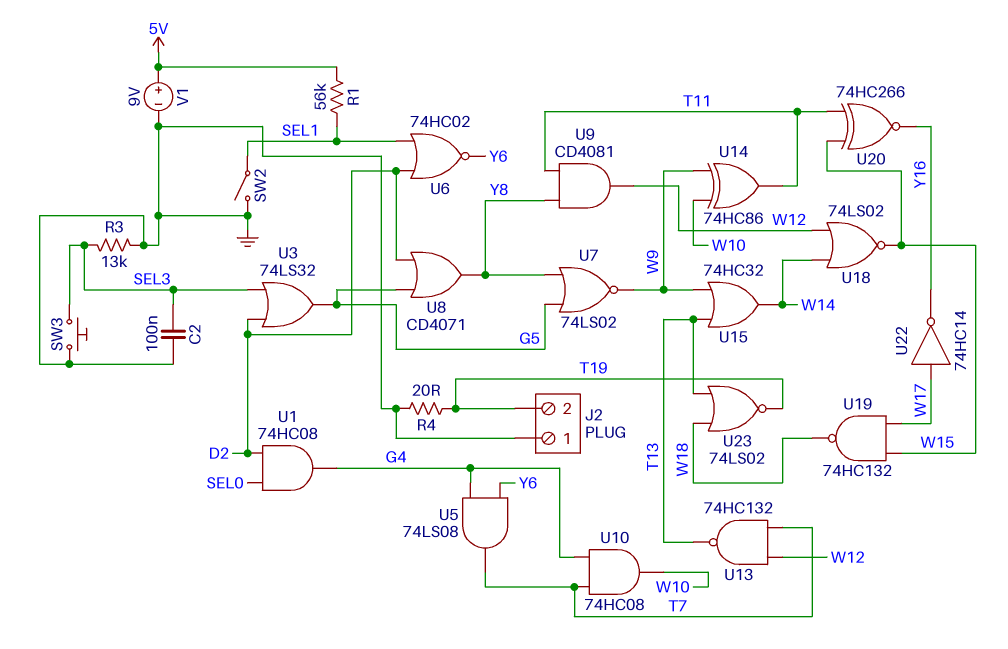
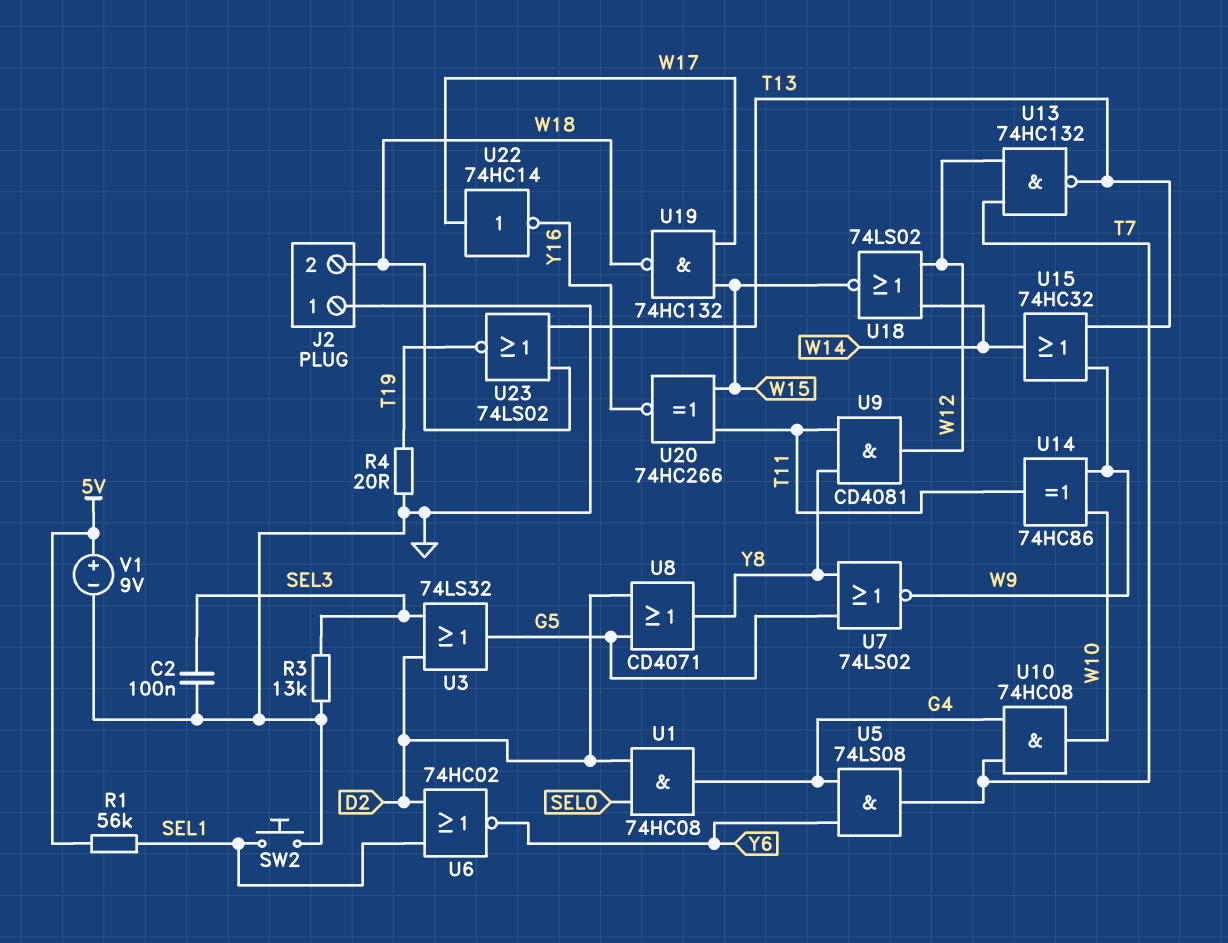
J2 pin 2: T19 -> W18
SW2: switch (GND, SEL1) -> button (GND, SEL1)
SW3: button (GND, SEL3) -> none

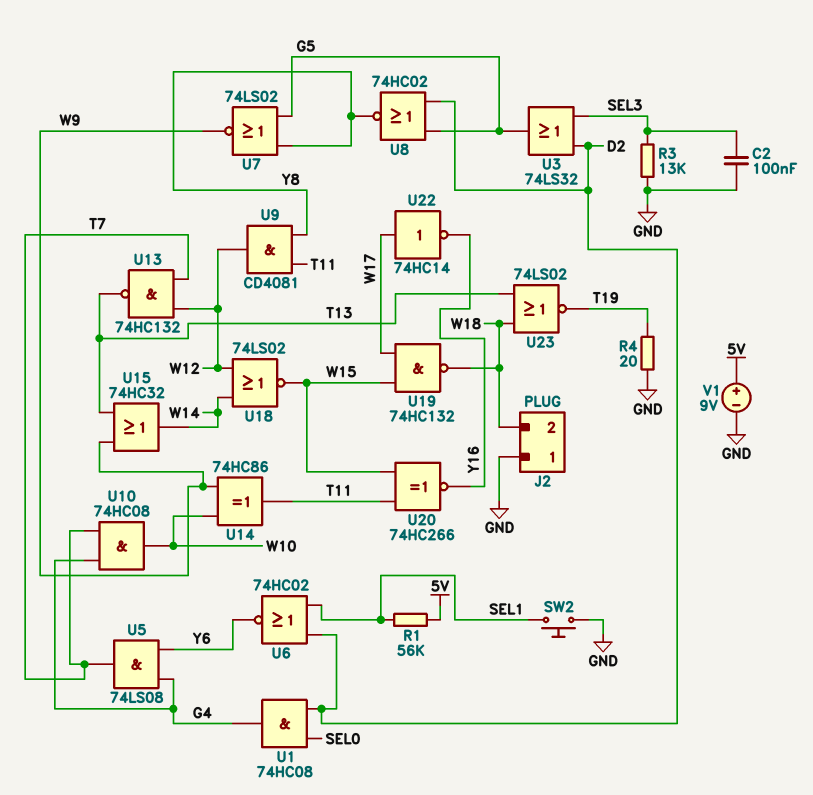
U8: OR CD4071 (in D2, in G5, out Y8) -> NOR 74HC02 (in D2, in G5, out Y8)

